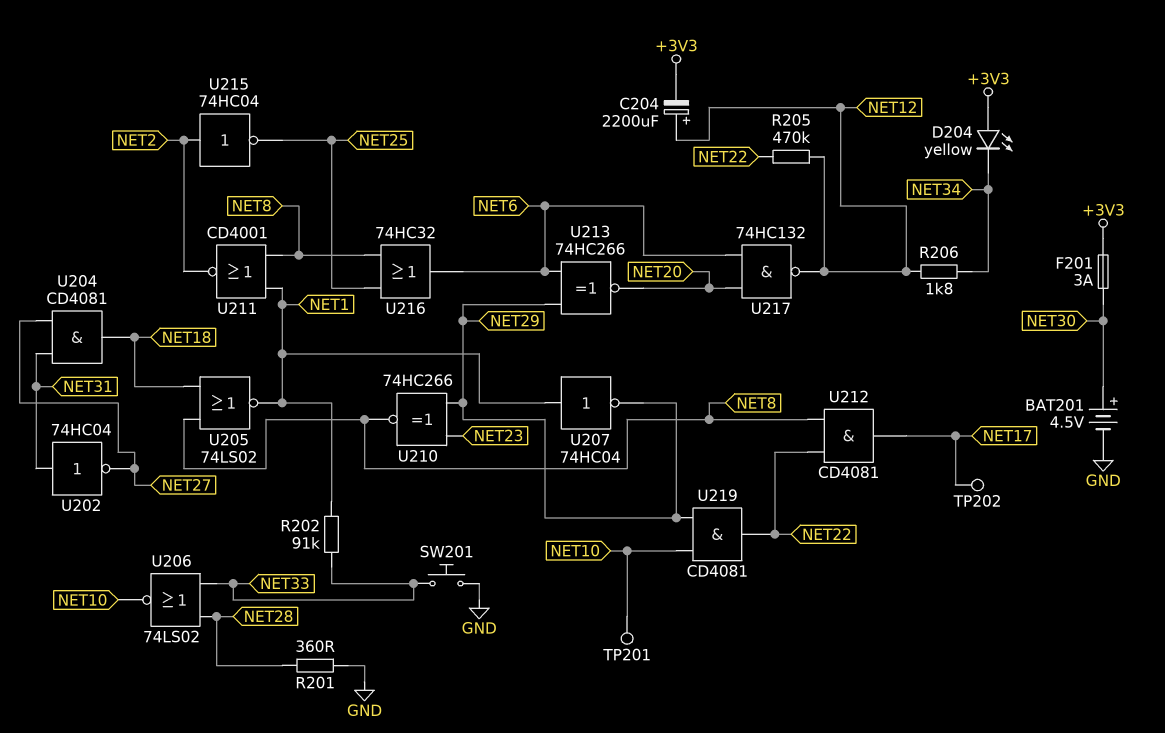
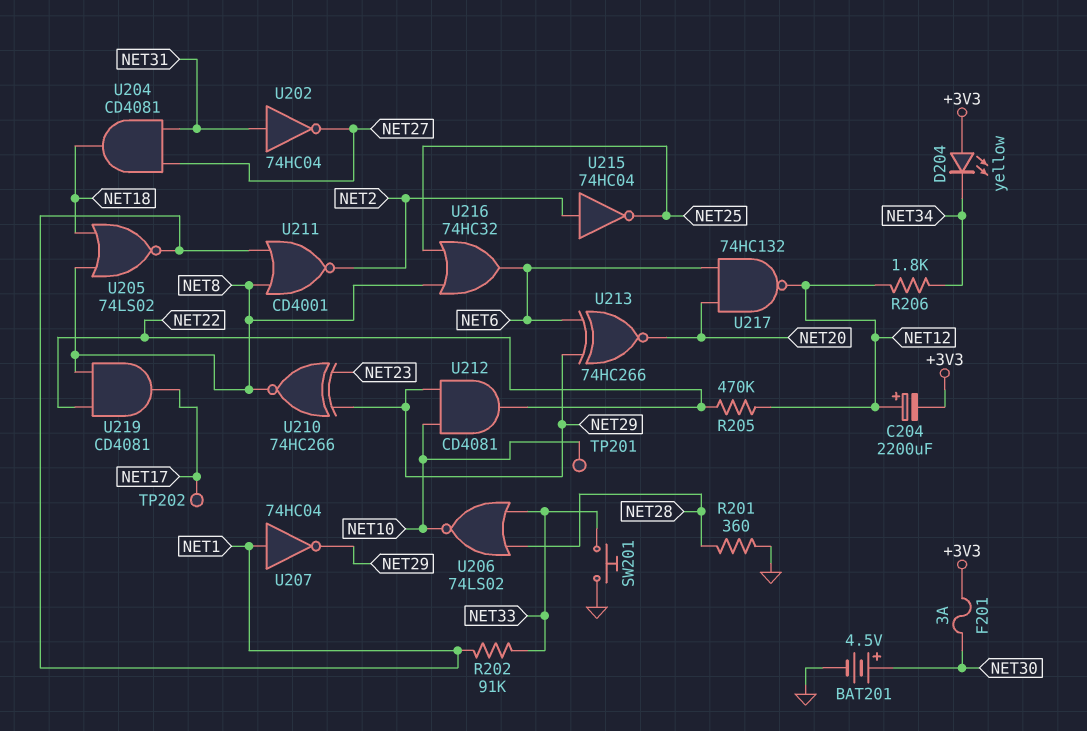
U212: AND CD4081 (in NET8, in NET22, out NET17) -> AND CD4081 (in NET10, in NET29, out NET22)
U219: AND CD4081 (in NET10, in NET29, out NET22) -> AND CD4081 (in NET8, in NET22, out NET17)

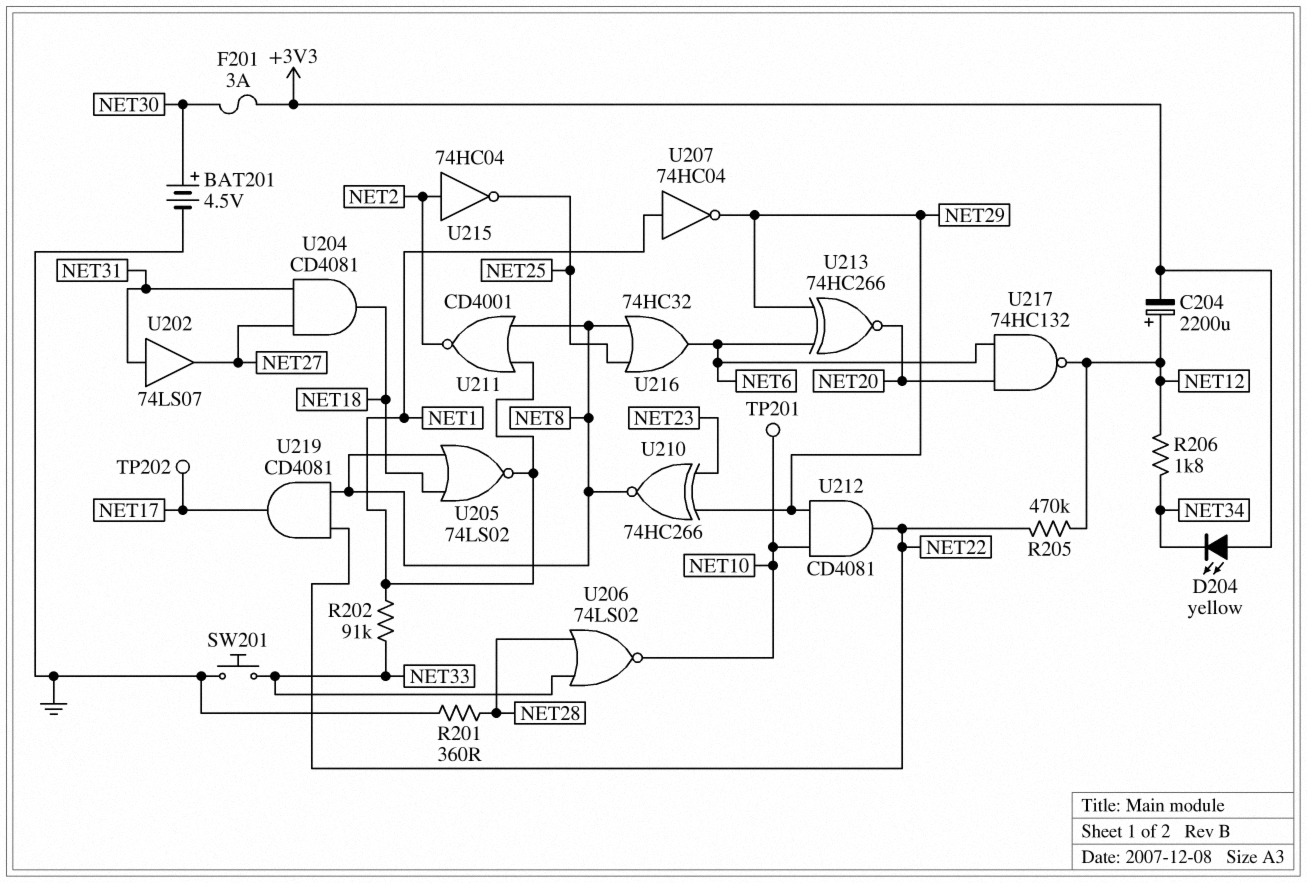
U202: NOT 74HC04 (in NET31, out NET27) -> buffer 74LS07 (in NET31, out NET27)

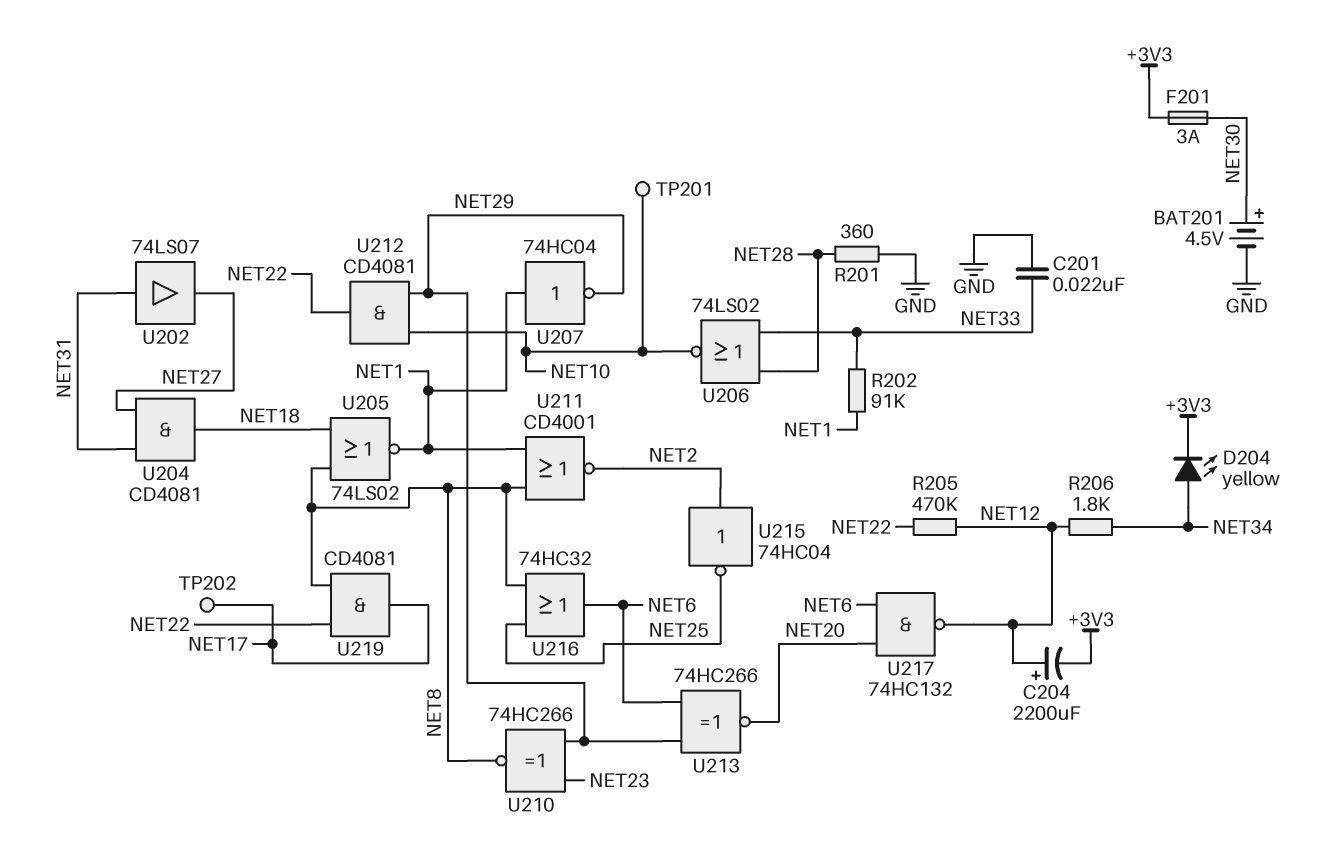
C201: none -> 22nF (GND, NET33)
D204: LED yellow (A +3V3, K NET34) -> LED yellow (A NET34, K +3V3)
SW201: button (GND, NET33) -> none

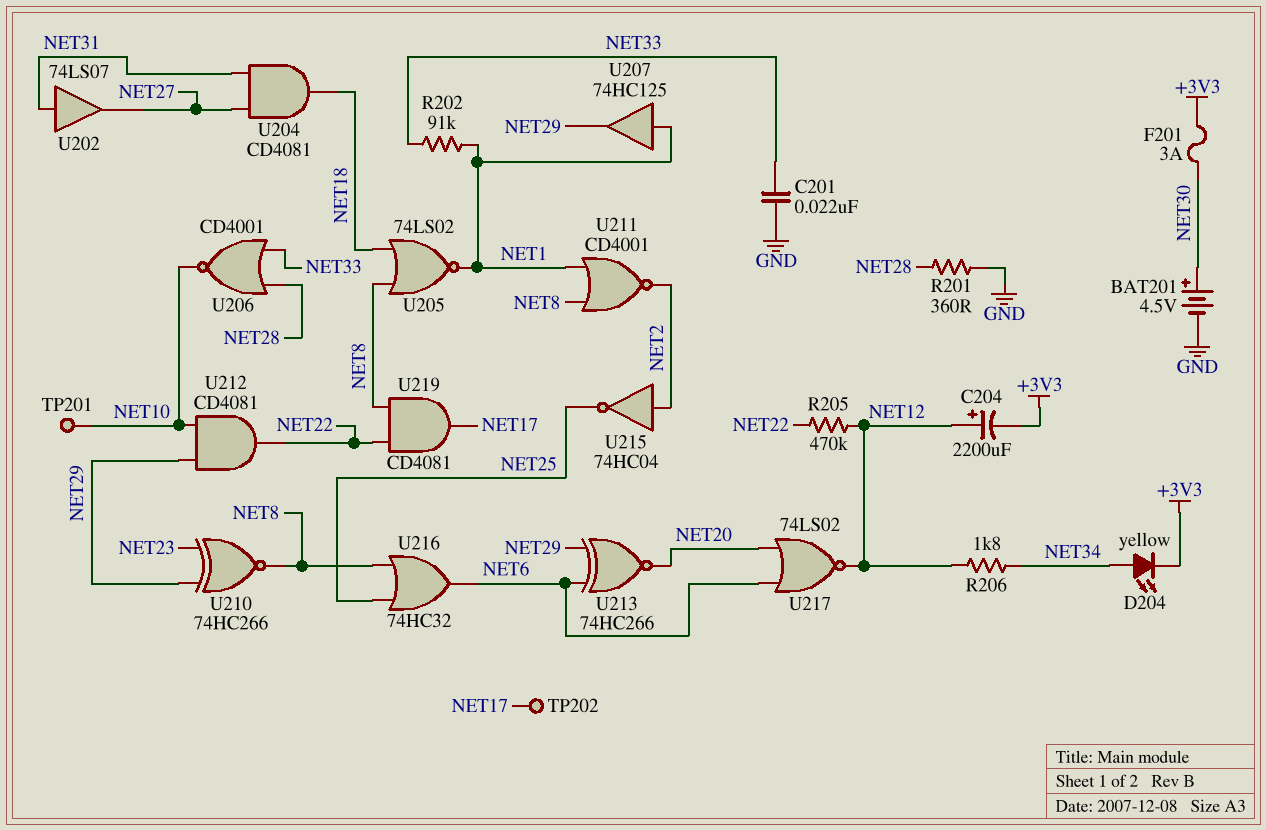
U206: NOR 74LS02 (in NET28, in NET33, out NET10) -> NOR CD4001 (in NET28, in NET33, out NET10)
U207: NOT 74HC04 (in NET1, out NET29) -> buffer 74HC125 (in NET1, out NET29)
U217: NAND 74HC132 (in NET6, in NET20, out NET12) -> NOR 74LS02 (in NET6, in NET20, out NET12)

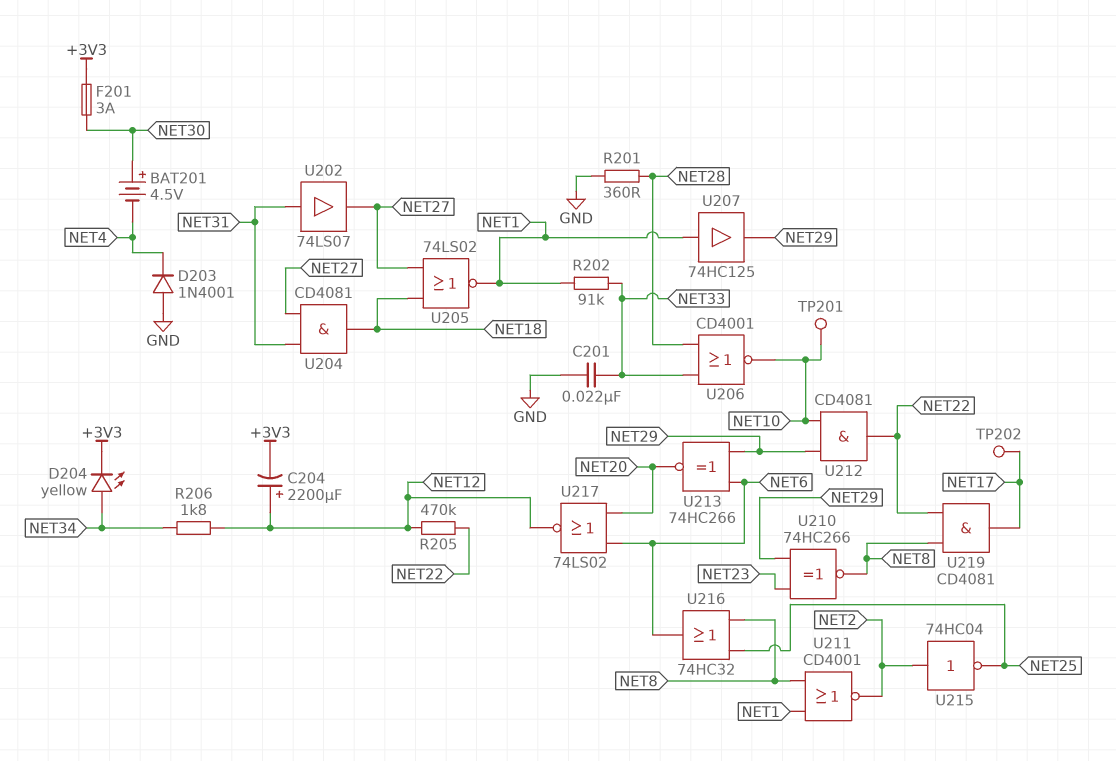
BAT201: 4.5V (plus NET30, minus GND) -> 4.5V (plus NET30, minus NET4)
D203: none -> diode 1N4001 (A GND, K NET4)
U205: NOR 74LS02 (in NET8, in NET18, out NET1) -> NOR 74LS02 (in NET18, in NET27, out NET1)

